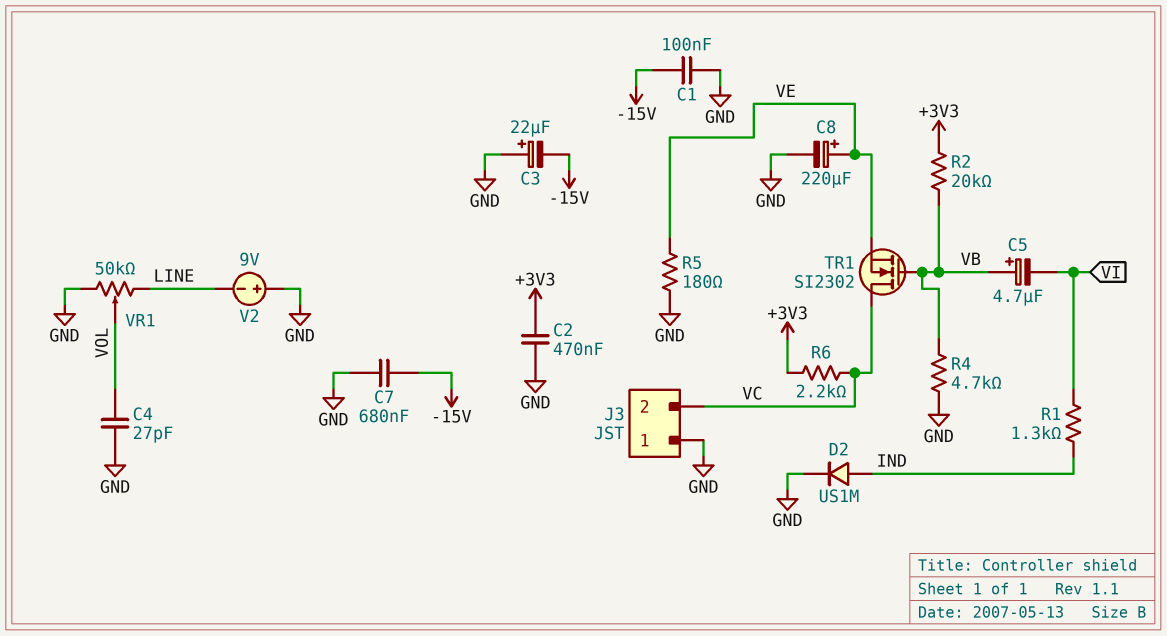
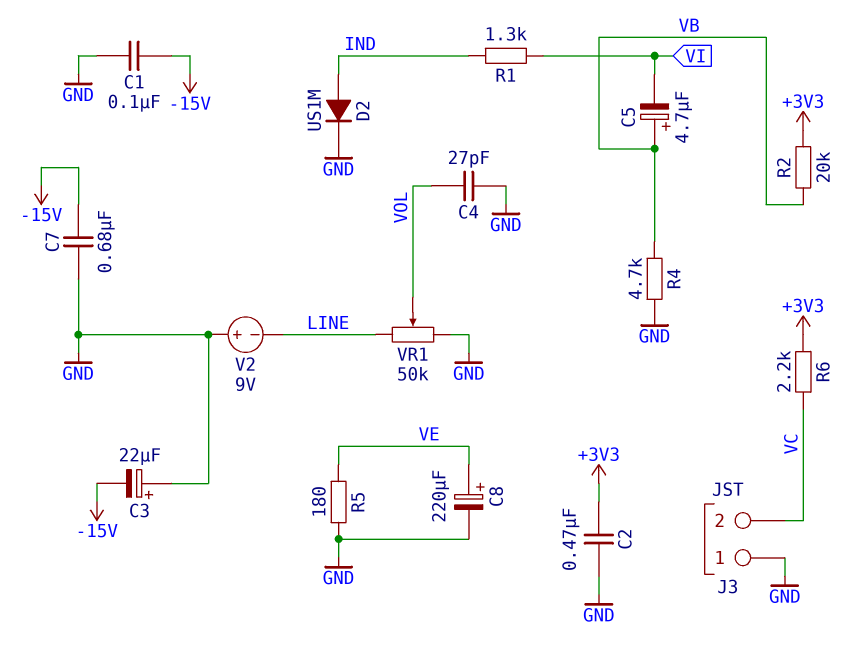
TR1: NMOS SI2302 (G VB, D VC, S VE) -> none

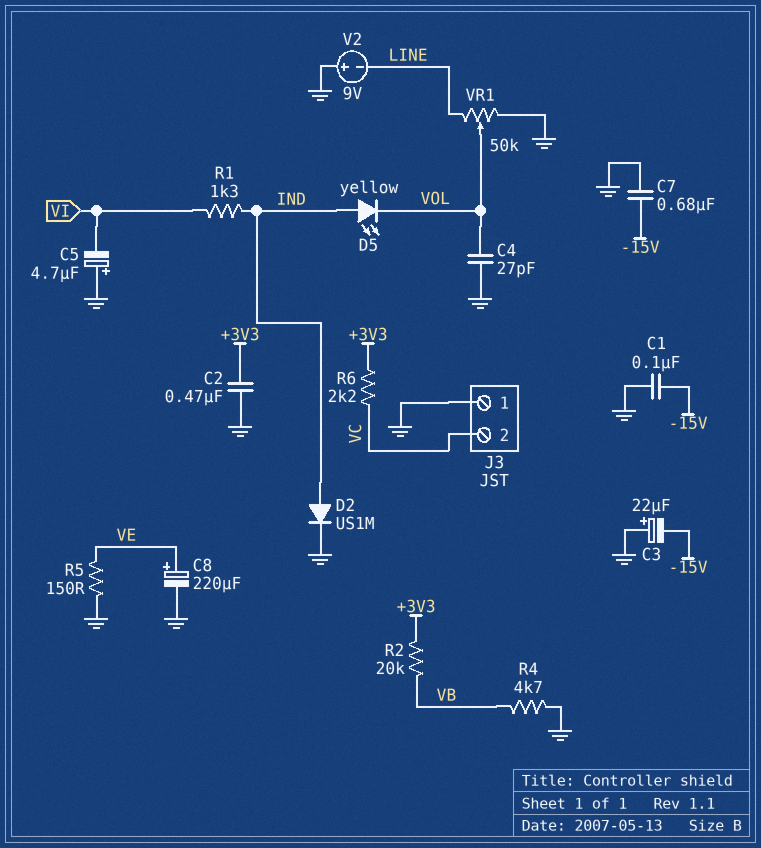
C5: 4.7uF (plus VB, minus VI) -> 4.7uF (plus GND, minus VI)
D5: none -> LED yellow (A IND, K VOL)
R5: 180 (GND, VE) -> 150 (GND, VE)

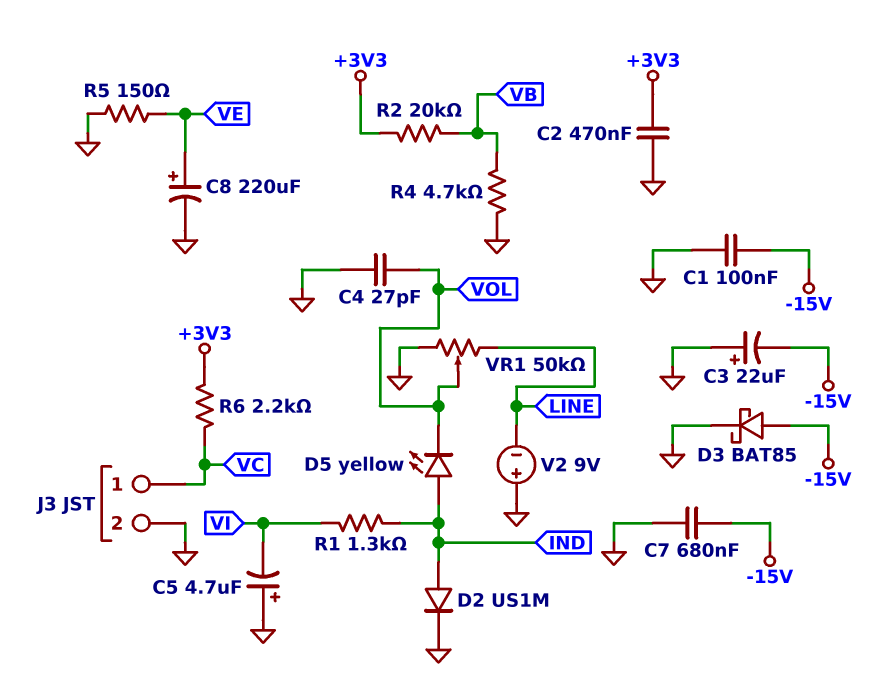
D3: none -> schottky BAT85 (A -15V, K GND)
J3 pin 1: GND -> VC
J3 pin 2: VC -> GND

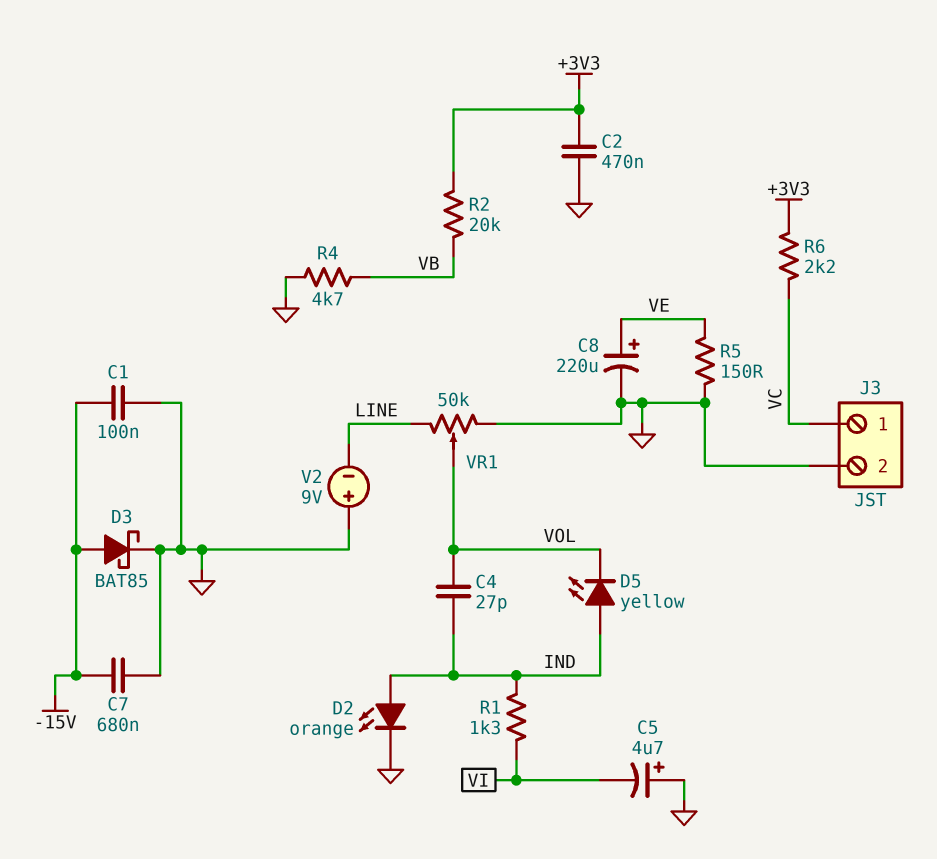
C3: 22uF (plus GND, minus -15V) -> none
C4: 27pF (GND, VOL) -> 27pF (IND, VOL)
D2: diode US1M (A IND, K GND) -> LED orange (A IND, K GND)

